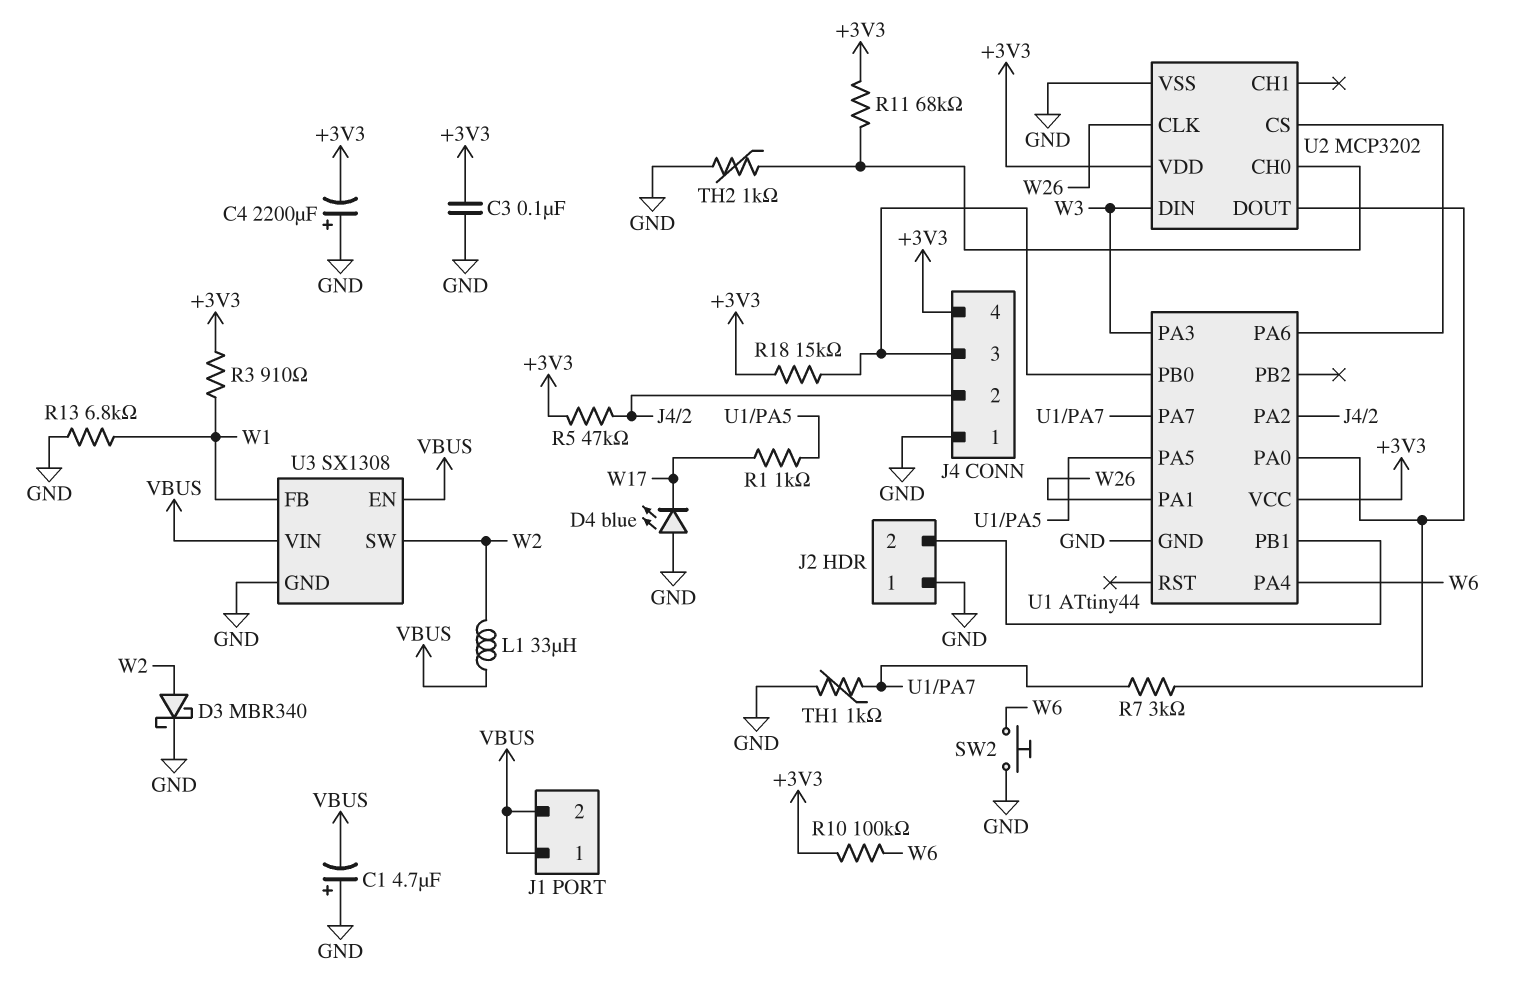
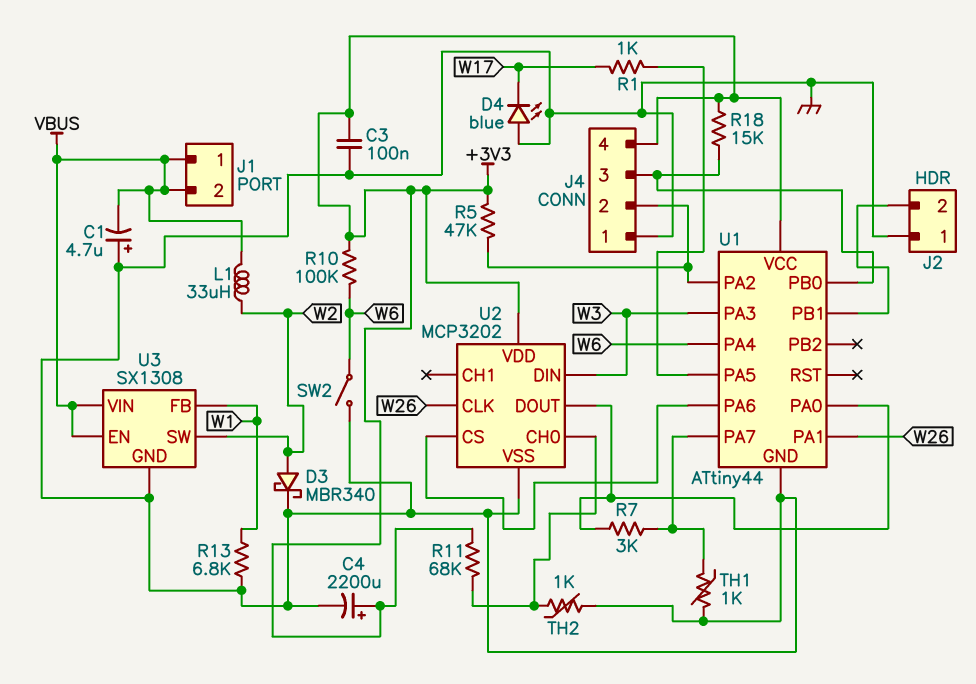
C4: 2200uF (plus GND, minus +3V3) -> 2200uF (plus +3V3, minus GND)
R3: 910 (+3V3, W1) -> none
SW2: button (GND, W6) -> switch (GND, W6)

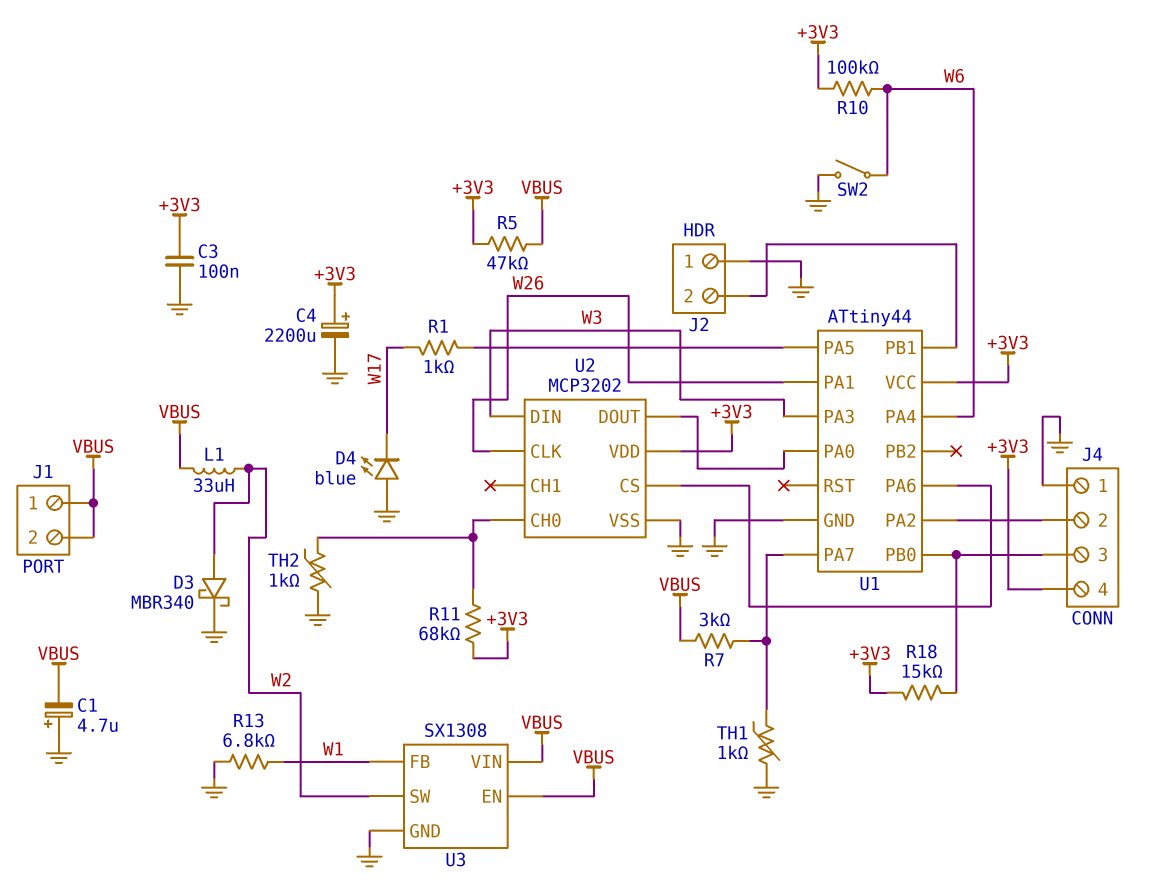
R5: 47k (+3V3, J4/2) -> 47k (+3V3, VBUS)
R7: 3k (U1/PA0, U1/PA7) -> 3k (U1/PA7, VBUS)

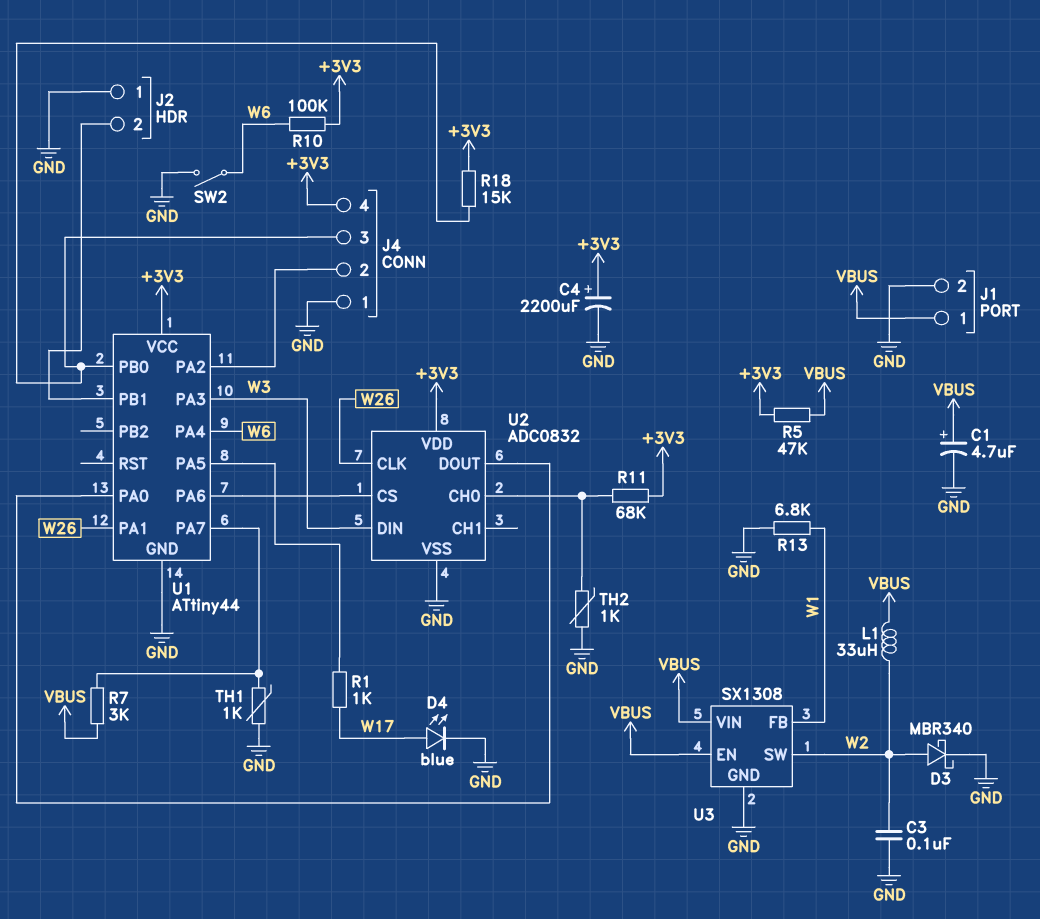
C1: 4.7uF (plus GND, minus VBUS) -> 4.7uF (plus VBUS, minus GND)
C3: 100nF (+3V3, GND) -> 100nF (GND, W2)
D4: LED blue (A GND, K W17) -> LED blue (A W17, K GND)
J1 pin 2: VBUS -> GND
U2: MCP3202 -> ADC0832

